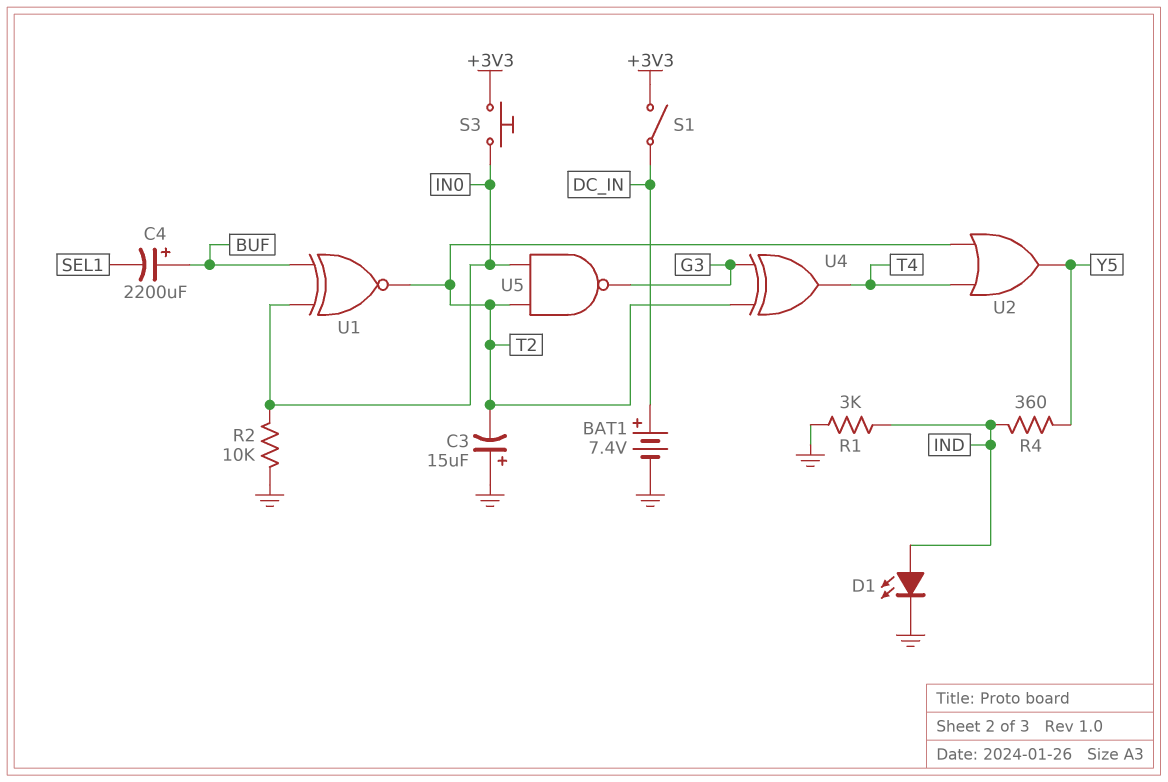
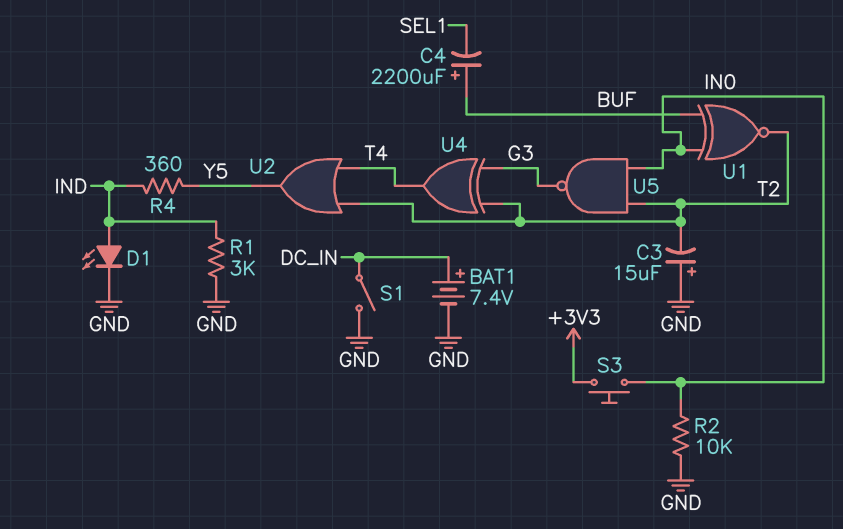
S1: switch (+3V3, DC_IN) -> switch (DC_IN, GND)

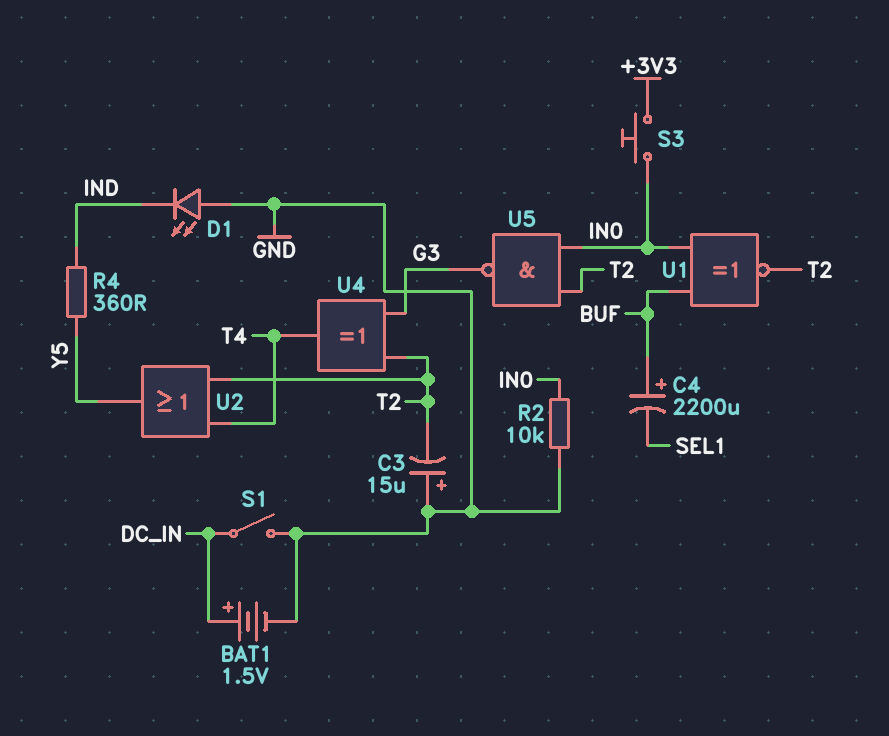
BAT1: 7.4V (plus DC_IN, minus GND) -> 1.5V (plus DC_IN, minus GND)
D1: LED (A IND, K GND) -> LED (A GND, K IND)
R1: 3k (GND, IND) -> none

